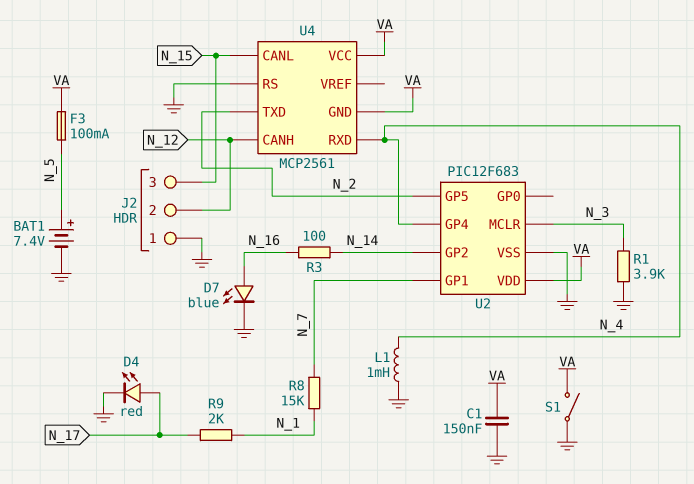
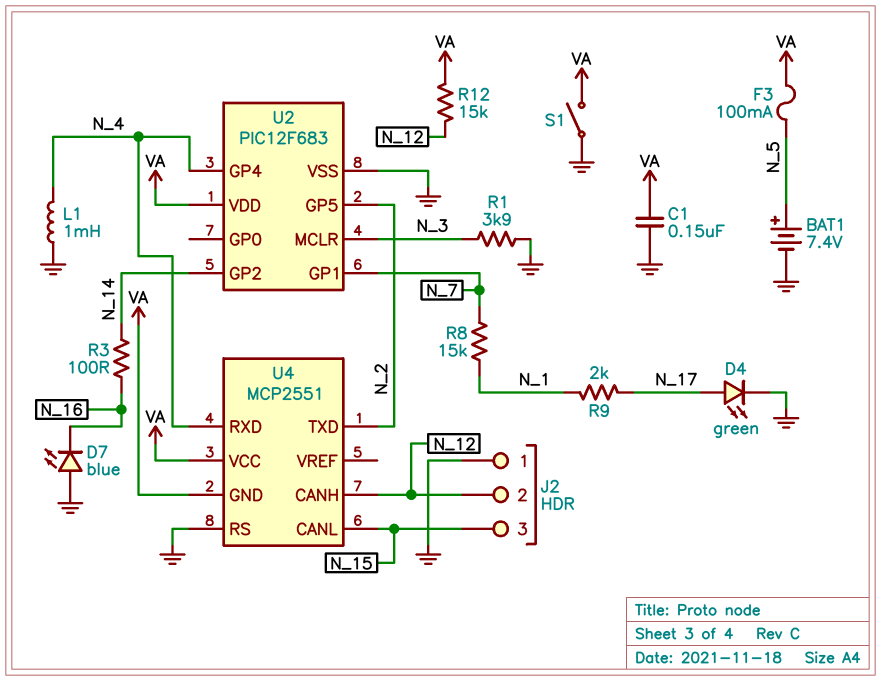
D4: LED red (A N_17, K GND) -> LED green (A N_17, K GND)
D7: LED blue (A N_16, K GND) -> LED blue (A GND, K N_16)
R12: none -> 15k (N_12, VA)
U4: MCP2561 -> MCP2551

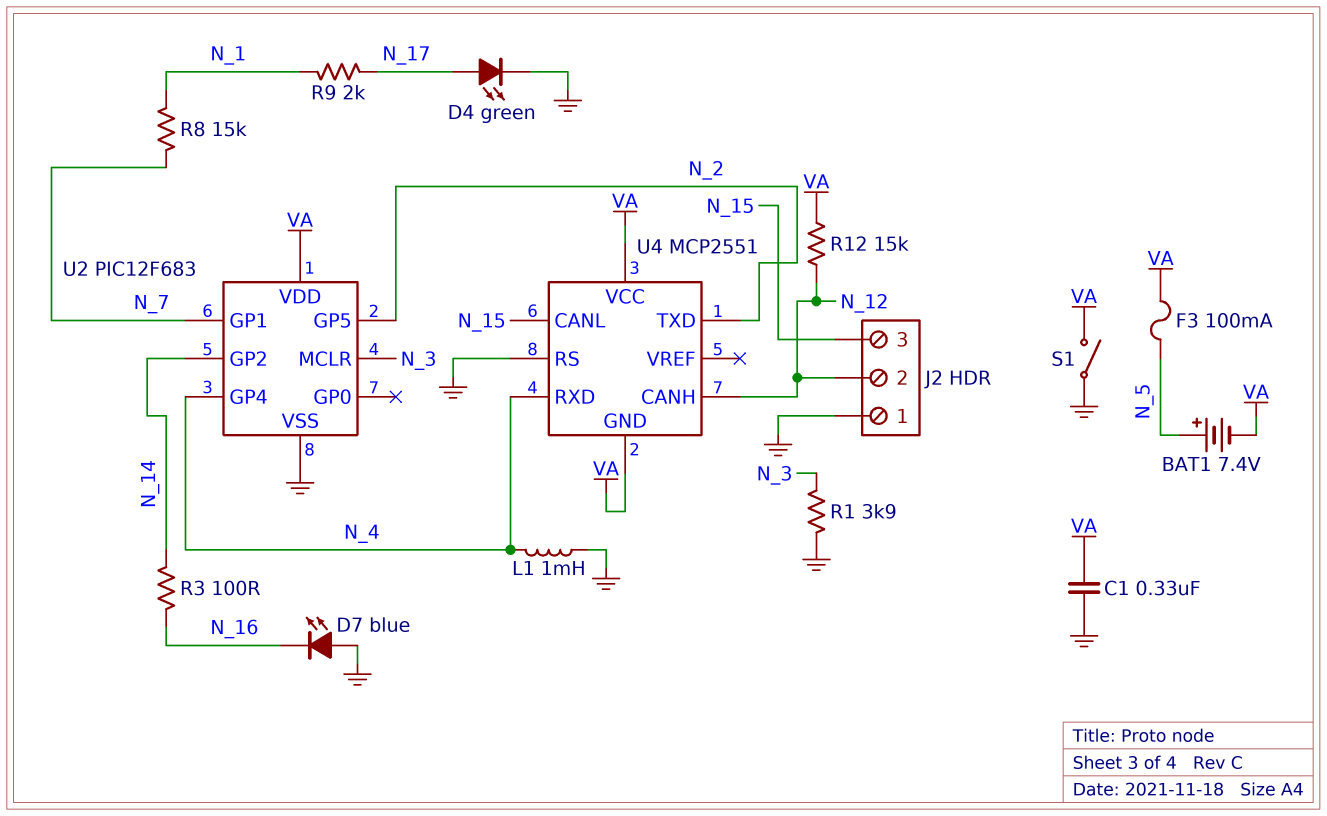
BAT1: 7.4V (plus N_5, minus GND) -> 7.4V (plus N_5, minus VA)
C1: 150nF (GND, VA) -> 330nF (GND, VA)

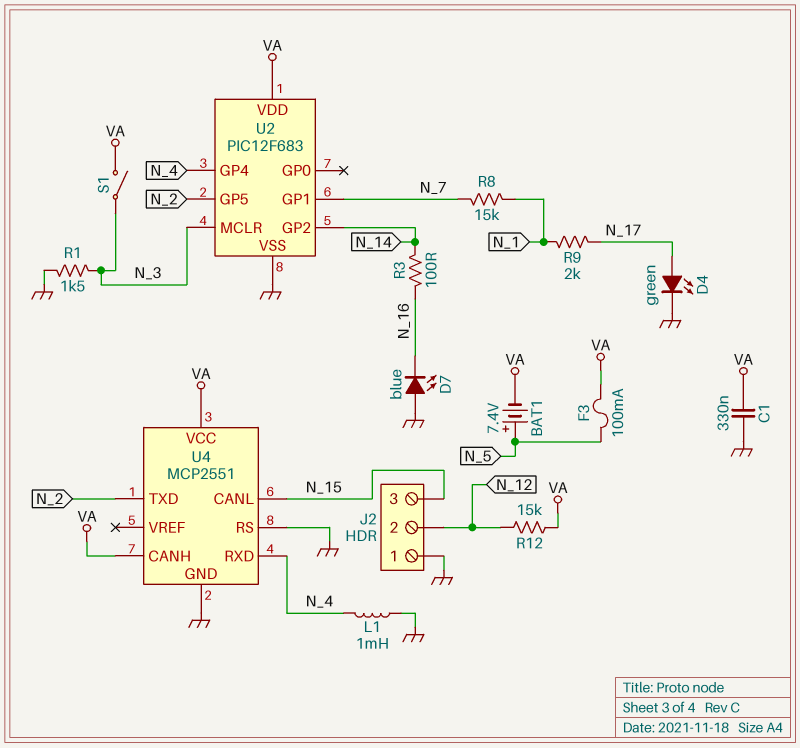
R1: 3.9k (GND, N_3) -> 1.5k (GND, N_3)
S1: switch (GND, VA) -> switch (N_3, VA)
U4 pin CANH: N_12 -> VA
U4 pin GND: VA -> GND

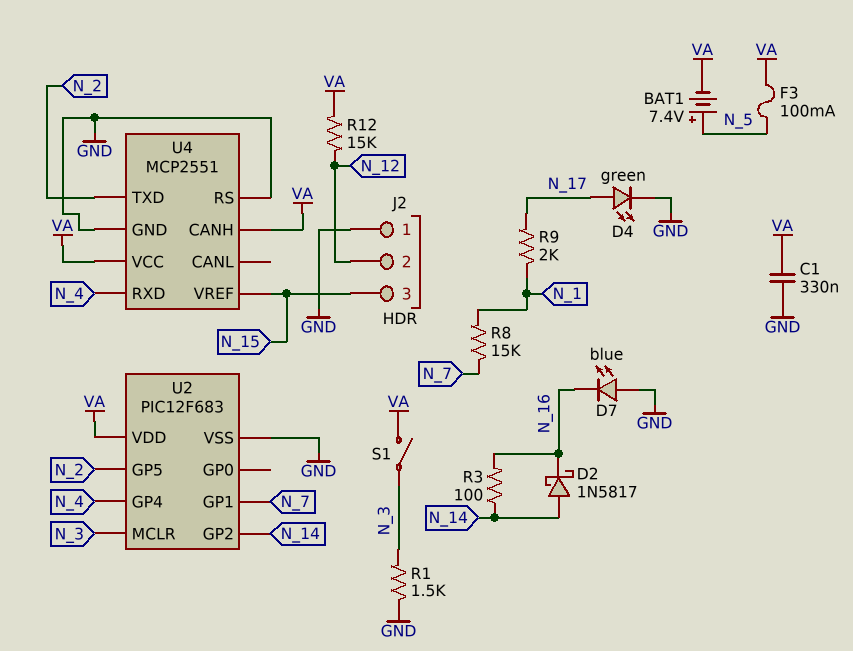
D2: none -> schottky 1N5817 (A N_14, K N_16)
L1: 1mH (GND, N_4) -> none
U4 pin CANL: N_15 -> none
U4 pin VREF: none -> N_15

